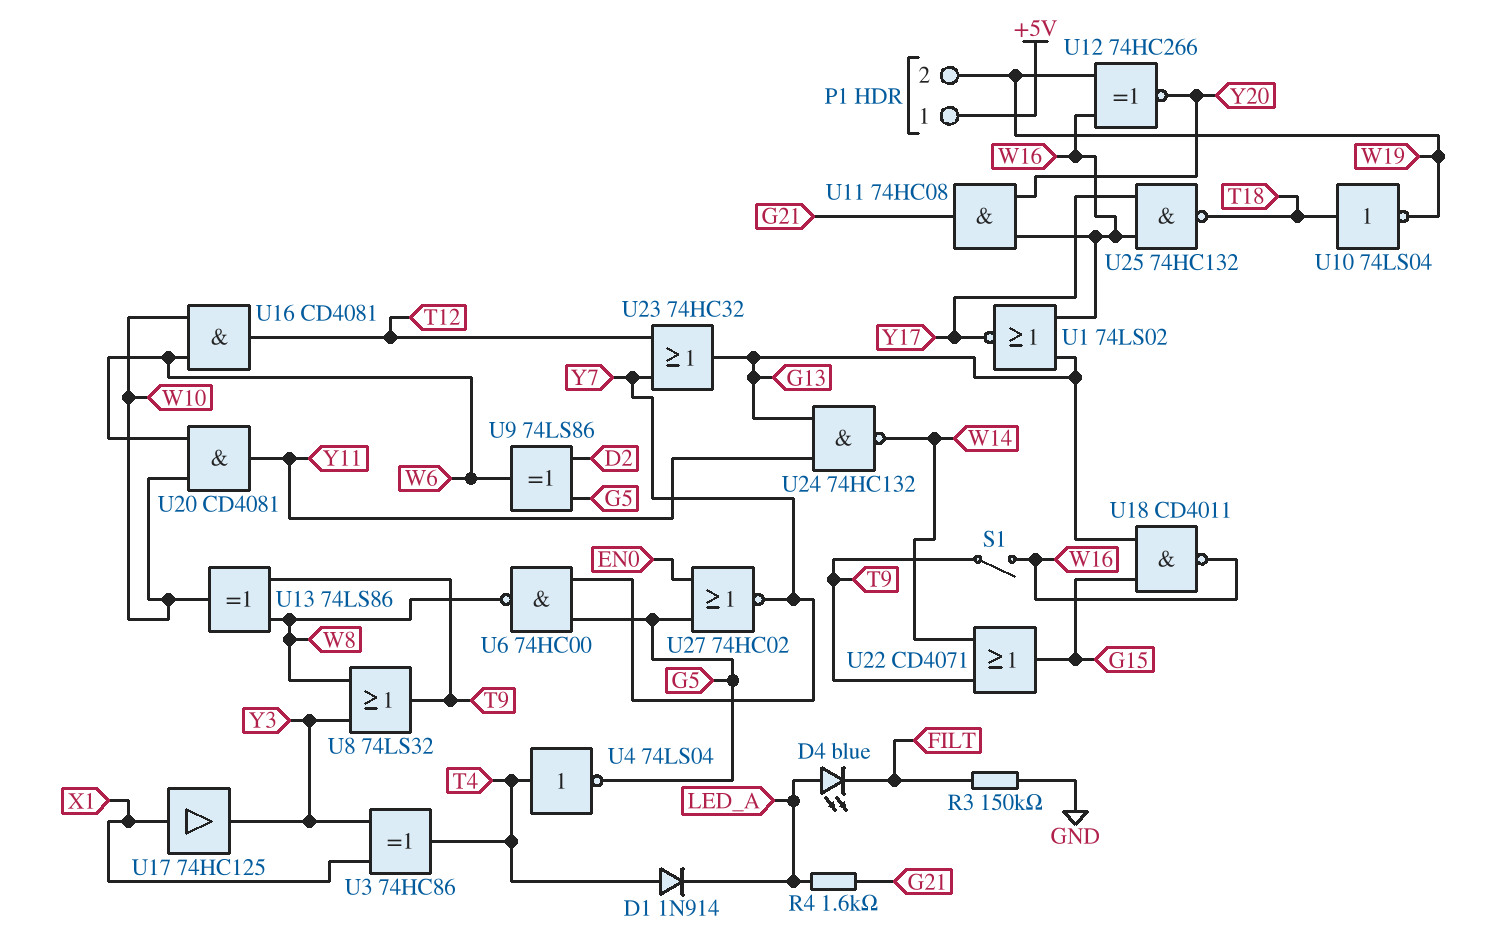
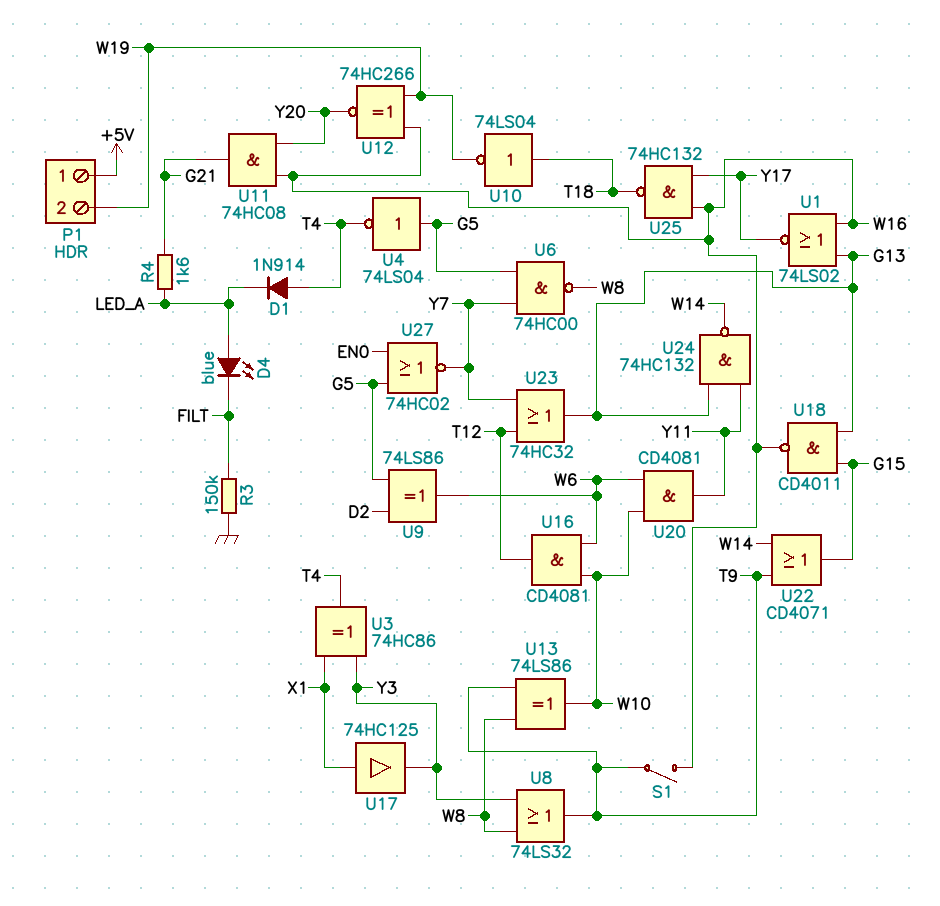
U4: NOT 74LS04 (in T4, out G5) -> NOT 74LS04 (in G5, out T4)

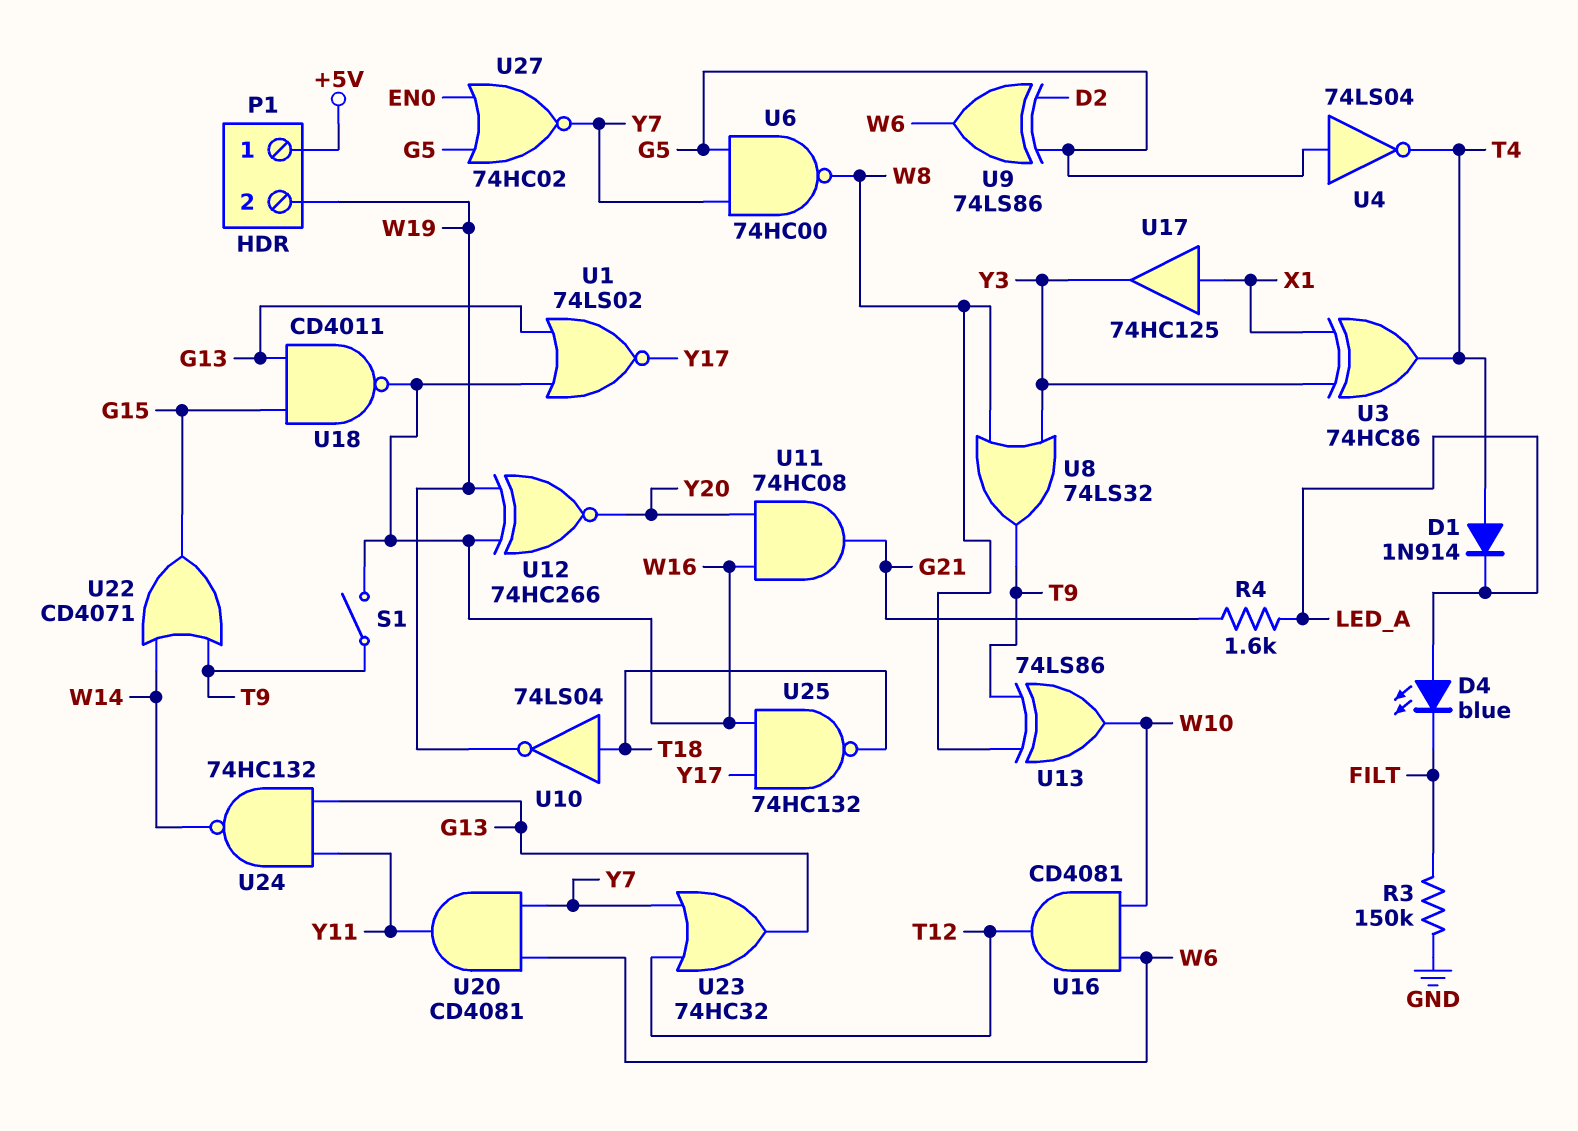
U20: AND CD4081 (in W6, in W10, out Y11) -> AND CD4081 (in W6, in Y7, out Y11)

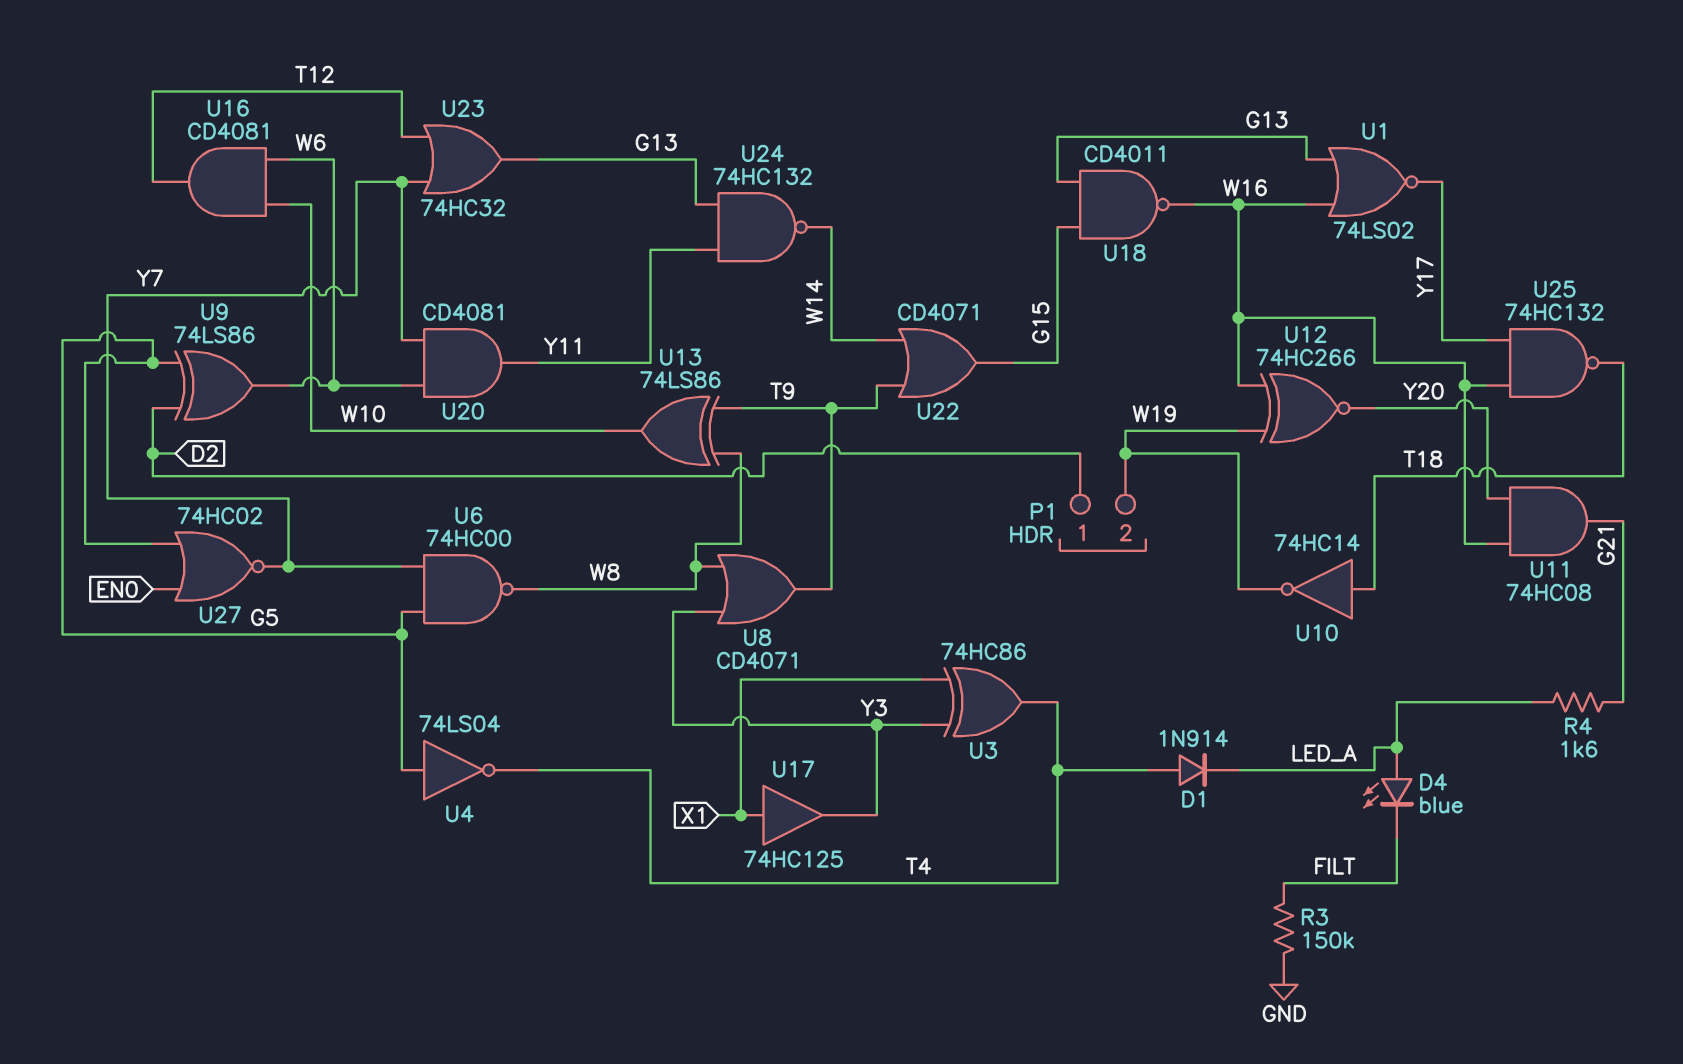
P1 pin 1: +5V -> D2
S1: switch (T9, W16) -> none
U8: OR 74LS32 (in W8, in Y3, out T9) -> OR CD4071 (in W8, in Y3, out T9)
U10: NOT 74LS04 (in T18, out W19) -> NOT 74HC14 (in T18, out W19)

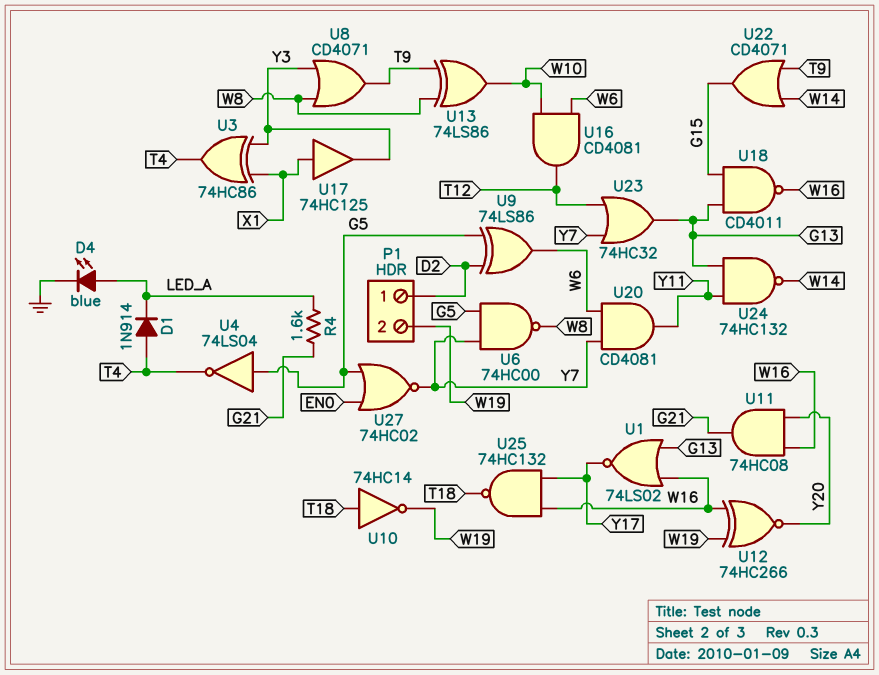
D4: LED blue (A LED_A, K FILT) -> LED blue (A LED_A, K GND)
R3: 150k (FILT, GND) -> none

